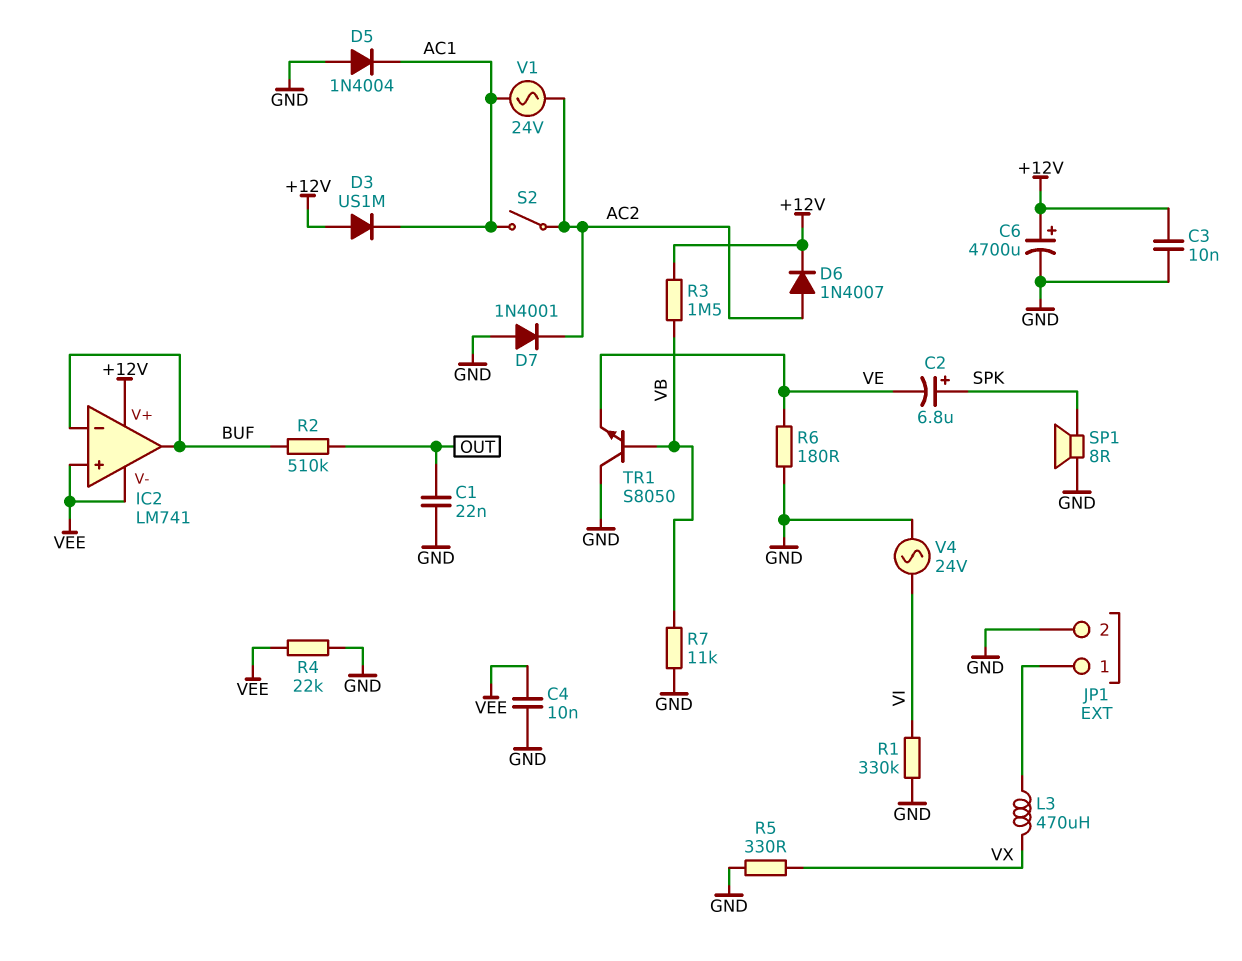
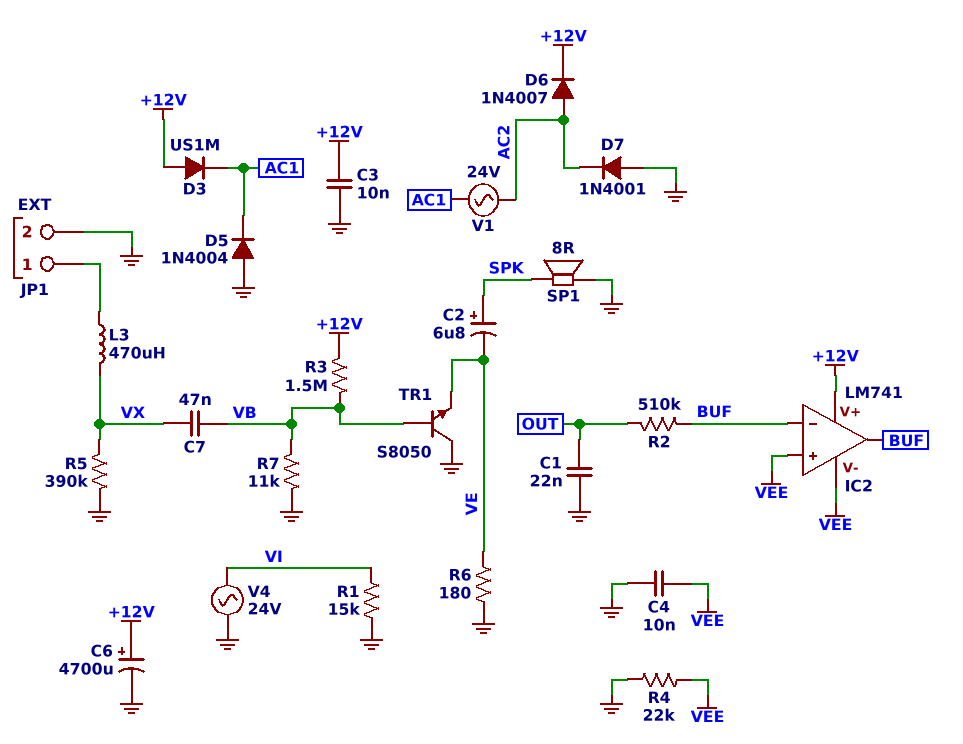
C7: none -> 47nF (VB, VX)
R1: 330k (GND, VI) -> 15k (GND, VI)
R5: 330 (GND, VX) -> 390k (GND, VX)
S2: switch (AC1, AC2) -> none

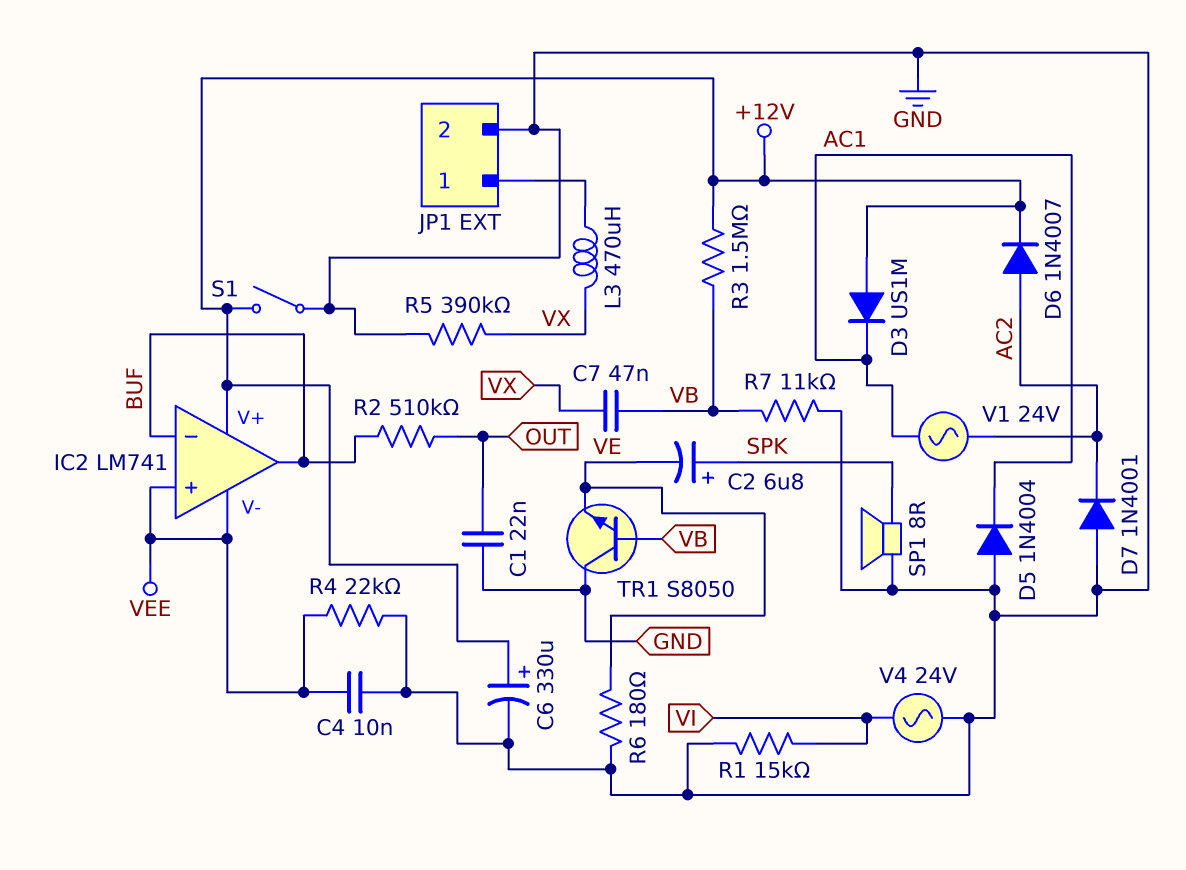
C3: 10nF (+12V, GND) -> none
C6: 4700uF (plus +12V, minus GND) -> 330uF (plus +12V, minus GND)
S1: none -> switch (+12V, GND)

